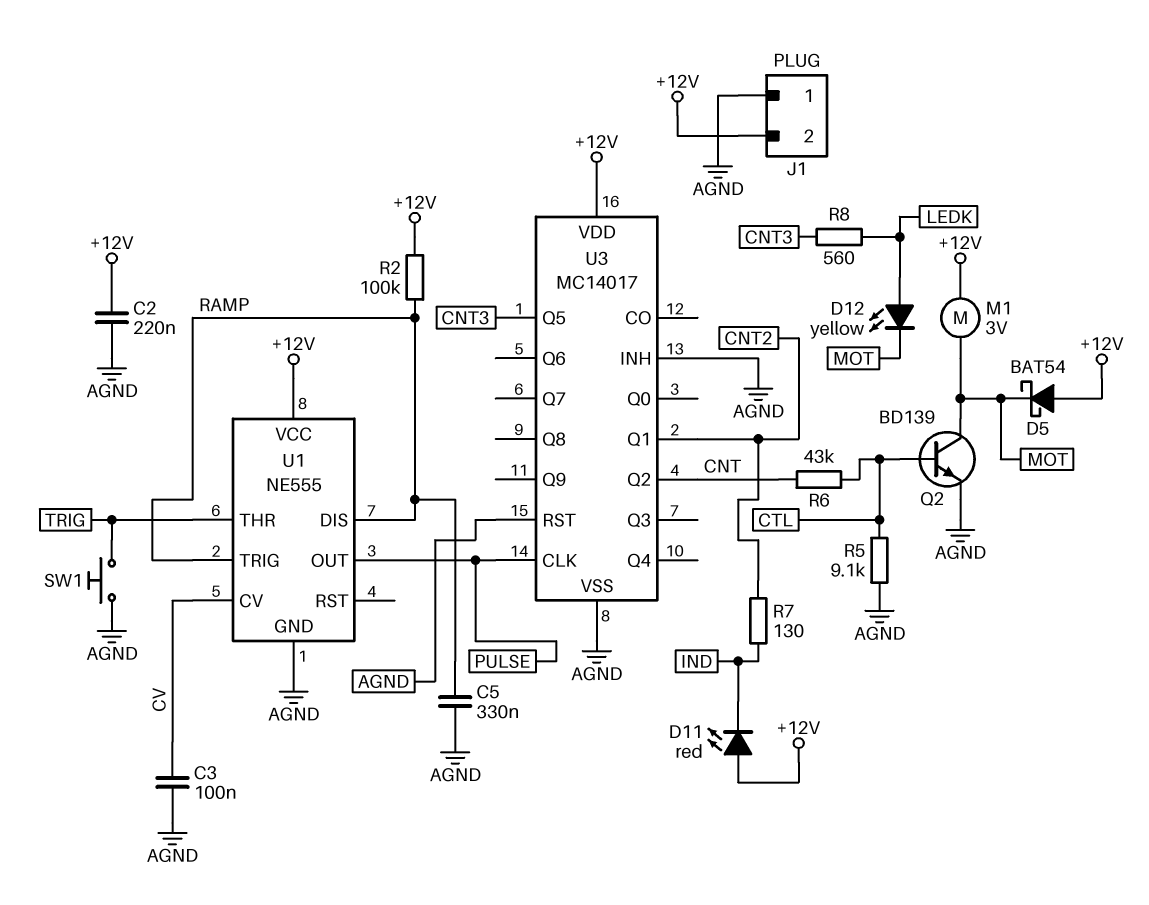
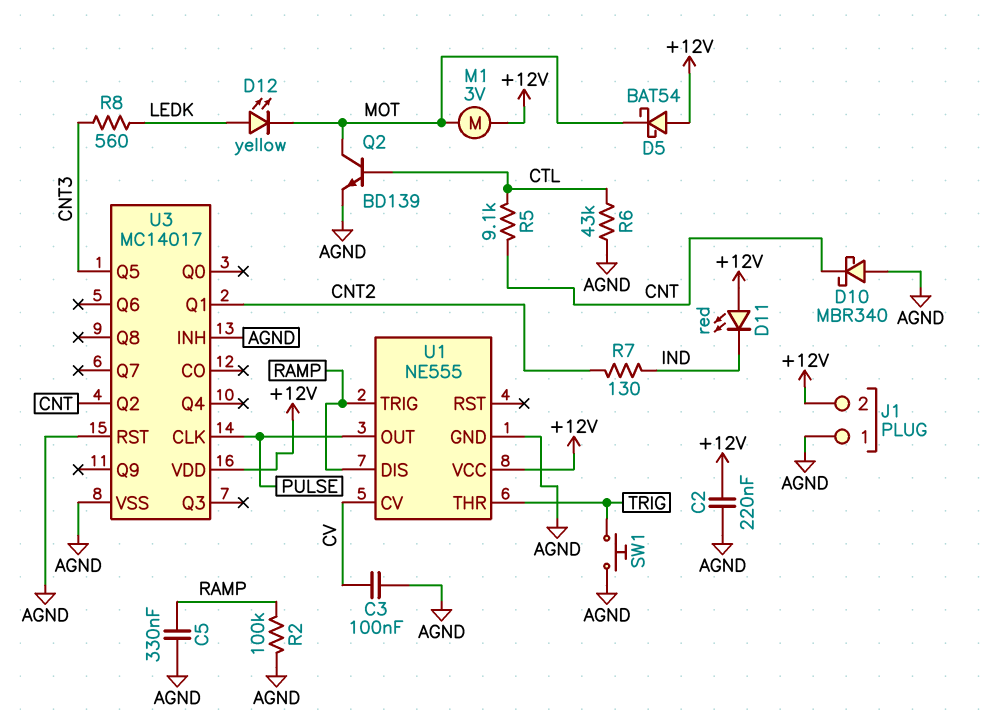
D10: none -> schottky MBR340 (A AGND, K CNT)
R2: 100k (+12V, RAMP) -> 100k (AGND, RAMP)
R5: 9.1k (AGND, CTL) -> 9.1k (CNT, CTL)
R6: 43k (CNT, CTL) -> 43k (AGND, CTL)

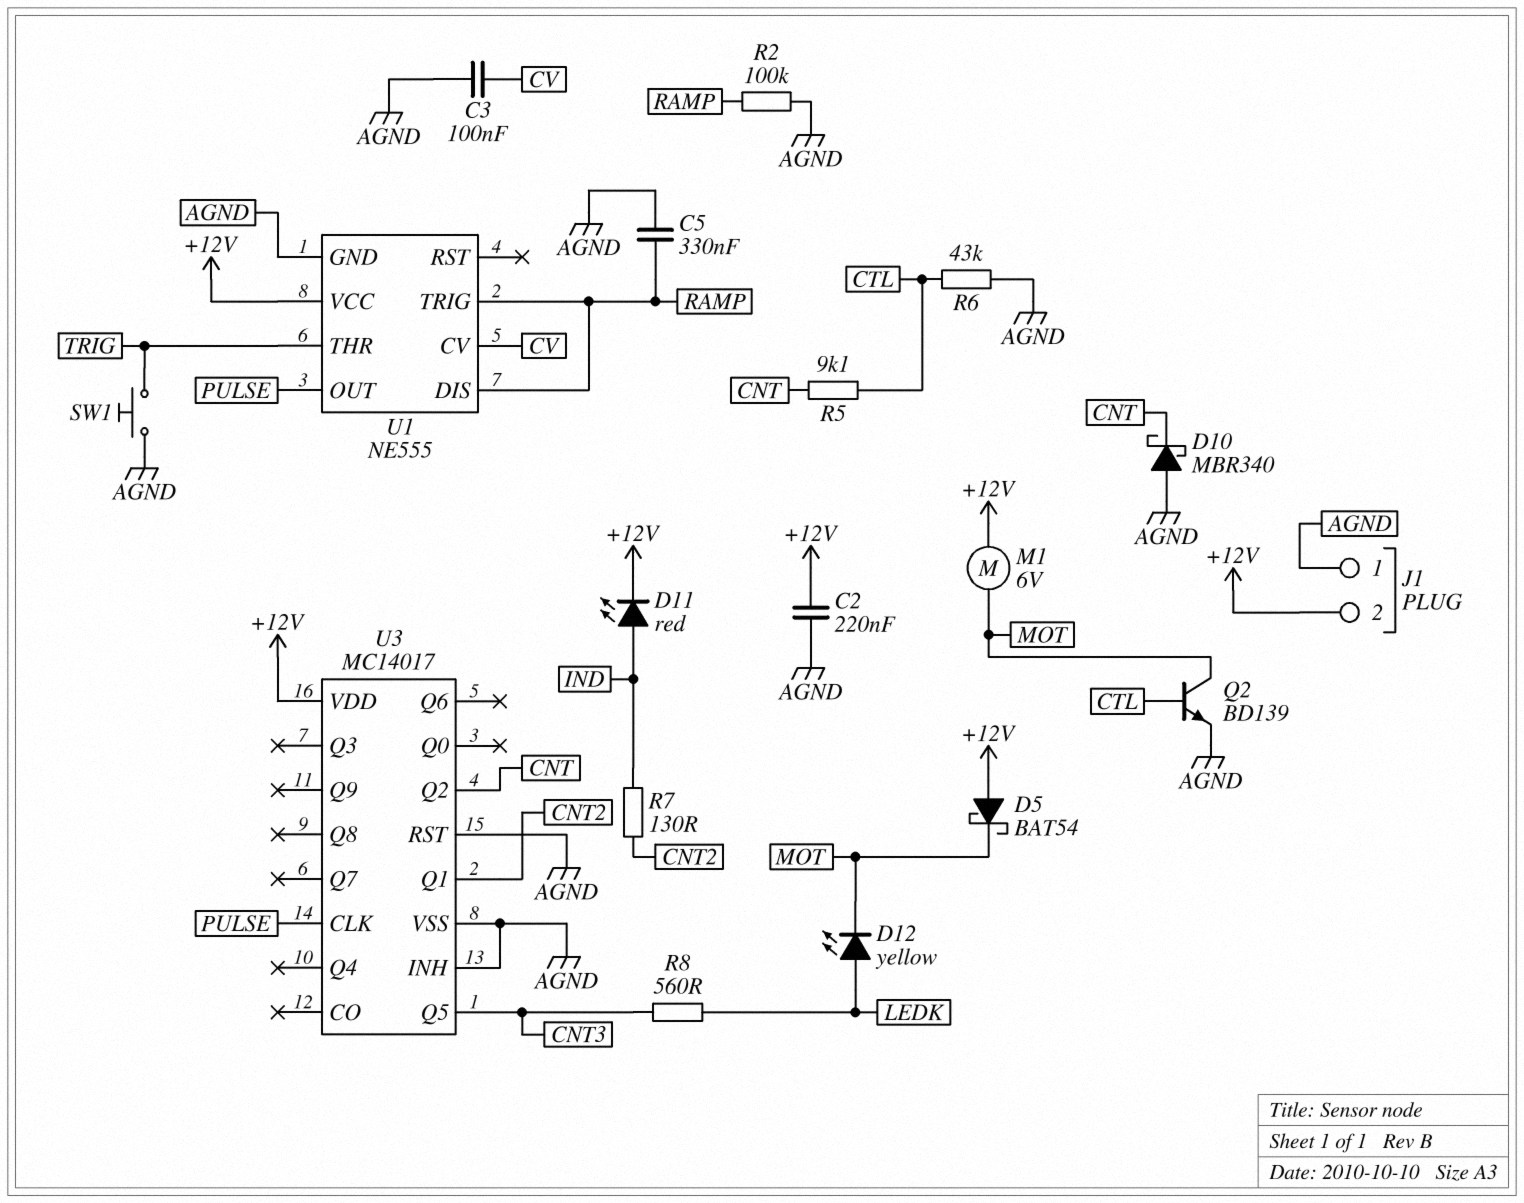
D11: LED red (A +12V, K IND) -> LED red (A IND, K +12V)
M1: motor 3V (+12V, MOT) -> motor 6V (+12V, MOT)

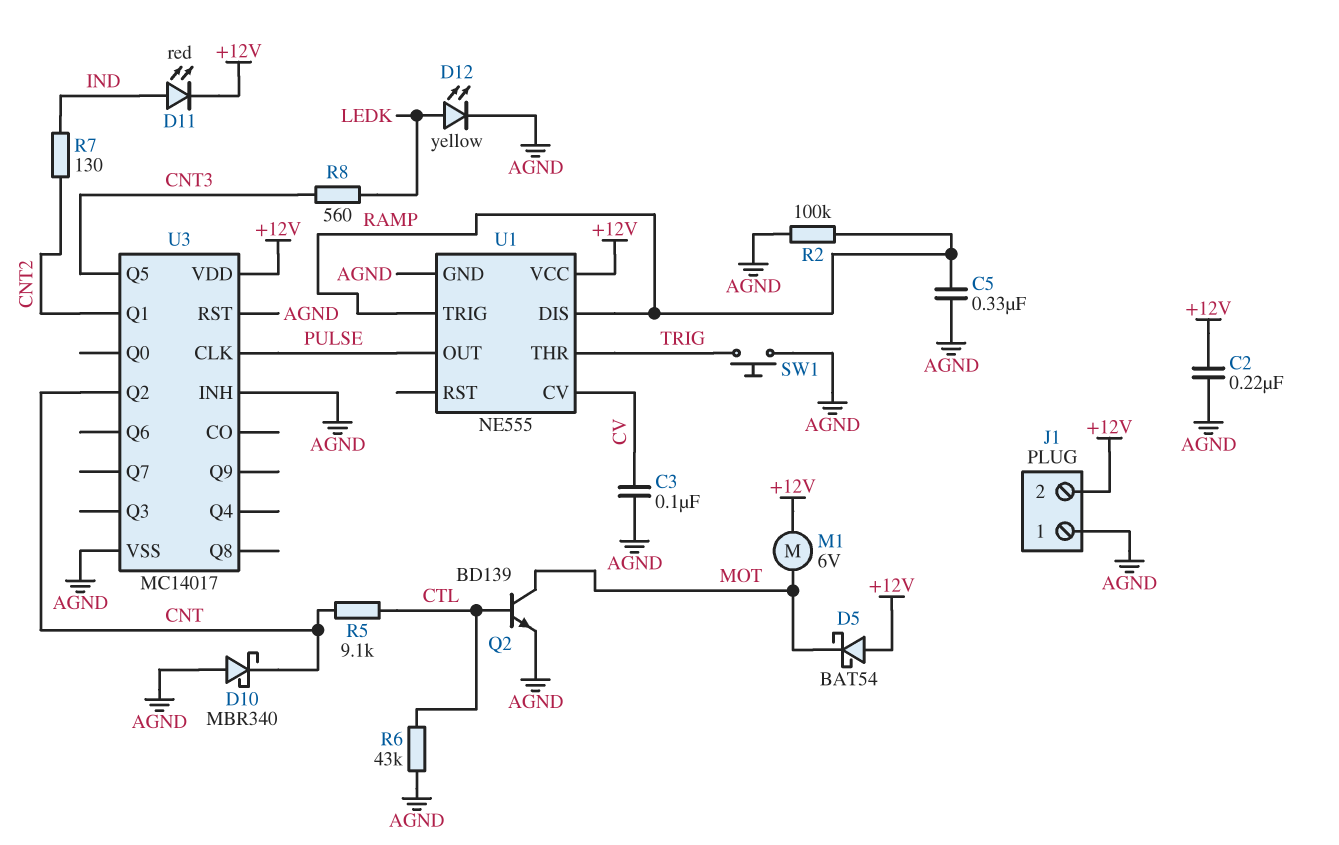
D12: LED yellow (A LEDK, K MOT) -> LED yellow (A LEDK, K AGND)

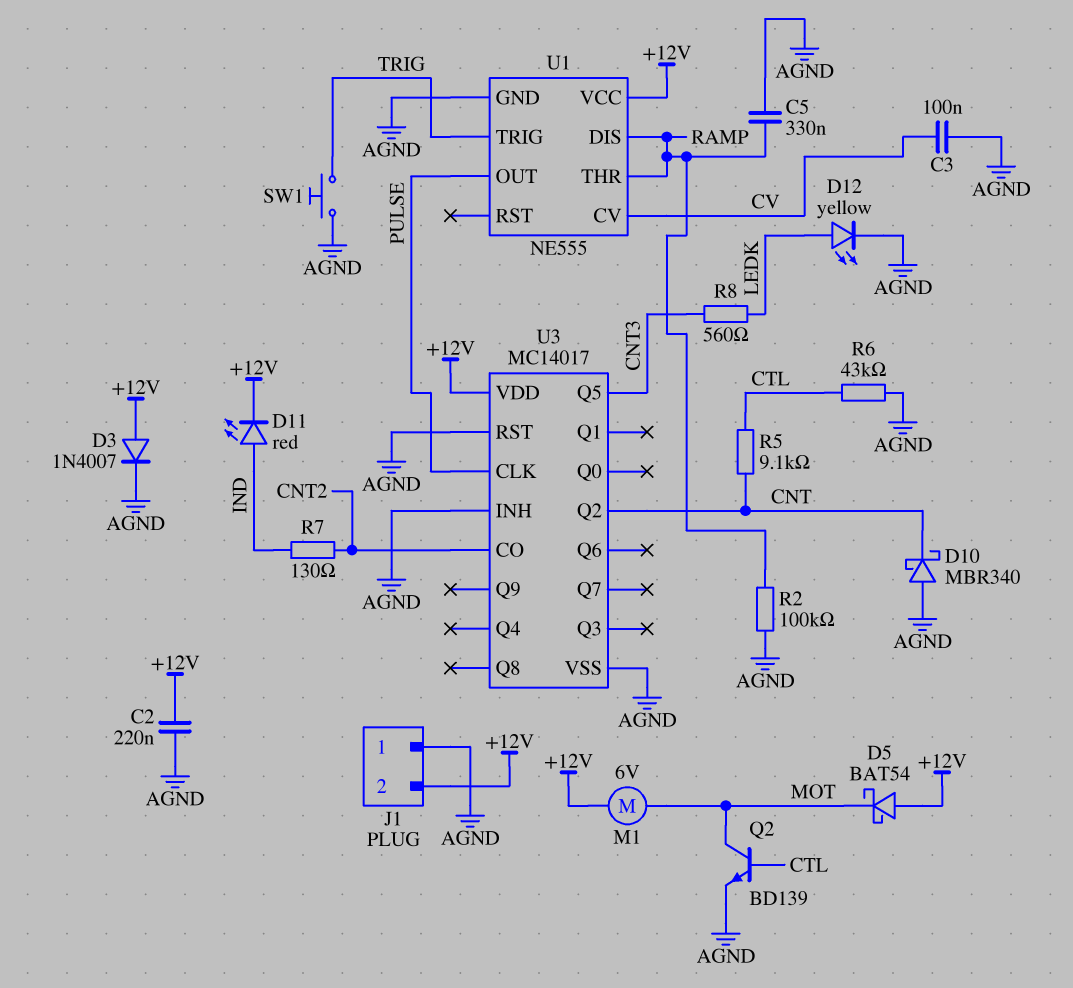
D3: none -> diode 1N4007 (A +12V, K AGND)
U1 pin THR: TRIG -> RAMP
U1 pin TRIG: RAMP -> TRIG
U3 pin CO: none -> CNT2
U3 pin Q1: CNT2 -> none

